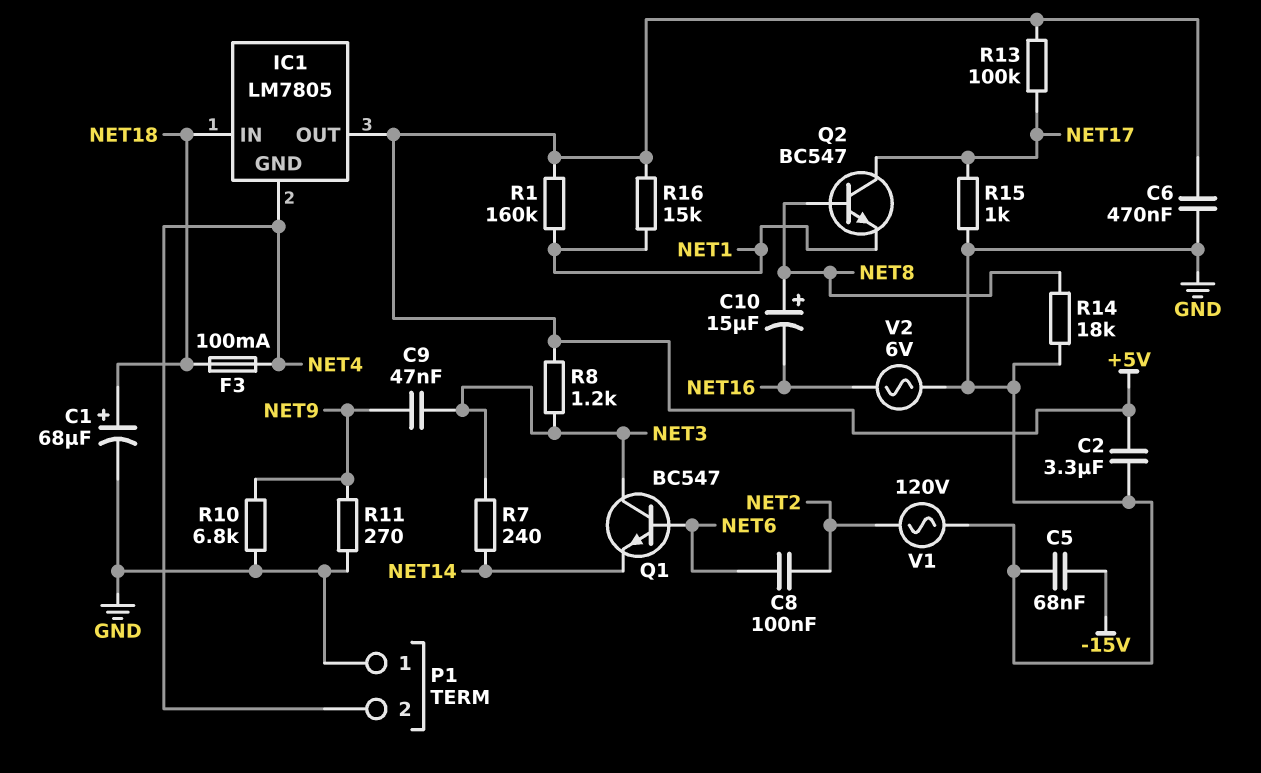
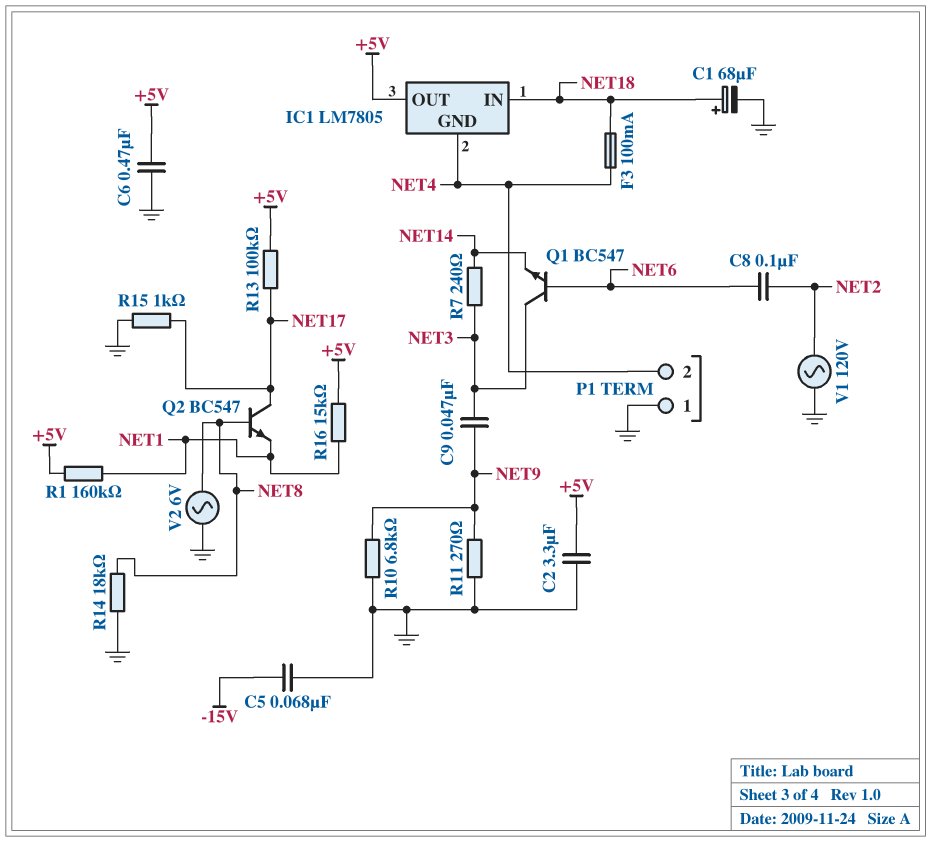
C10: 15uF (plus NET8, minus NET16) -> none
R8: 1.2k (+5V, NET3) -> none
V2: AC 6V (GND, NET16) -> AC 6V (GND, NET8)

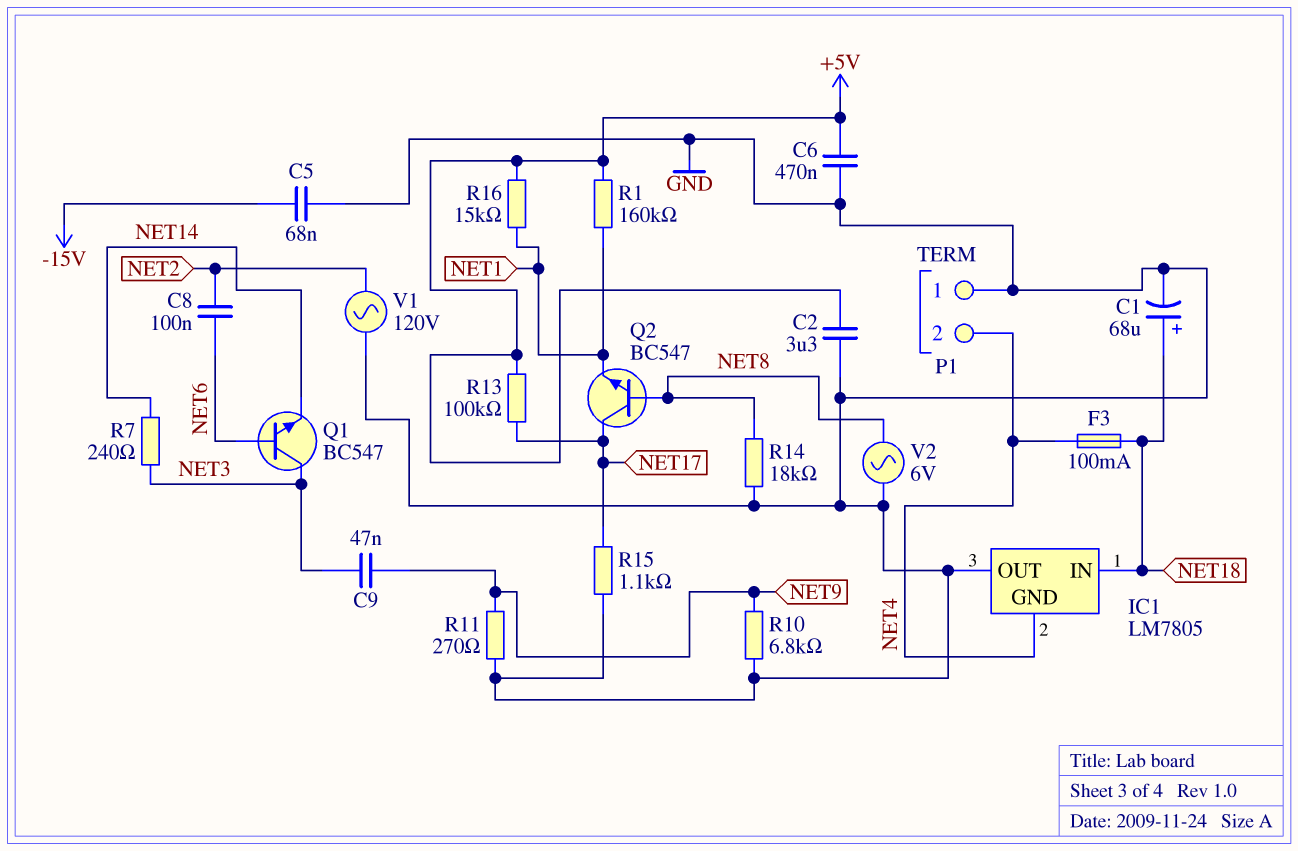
IC1 pin OUT: +5V -> GND
R15: 1k (GND, NET17) -> 1.1k (GND, NET17)

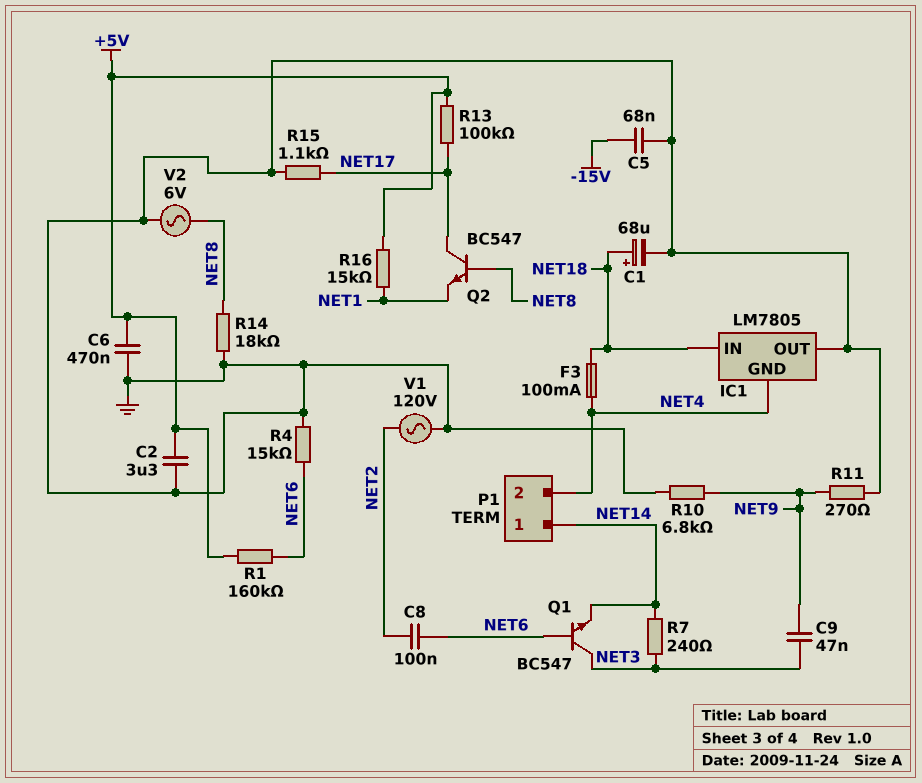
P1 pin 1: GND -> NET14
R1: 160k (+5V, NET1) -> 160k (+5V, NET6)
R4: none -> 15k (GND, NET6)

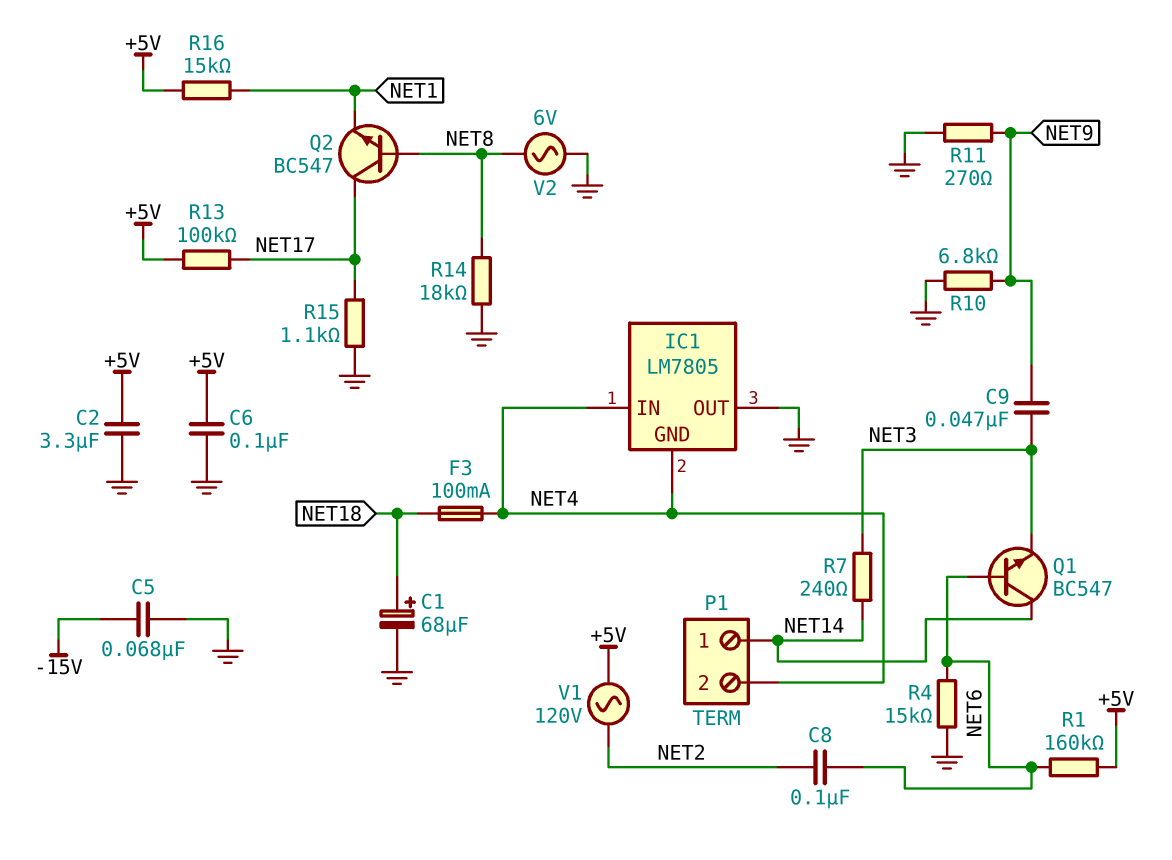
C6: 470nF (+5V, GND) -> 100nF (+5V, GND)
IC1 pin IN: NET18 -> NET4
Q1: NPN BC547 (B NET6, C NET3, E NET14) -> NPN BC547 (B NET6, C NET14, E NET3)
V1: AC 120V (GND, NET2) -> AC 120V (+5V, NET2)

